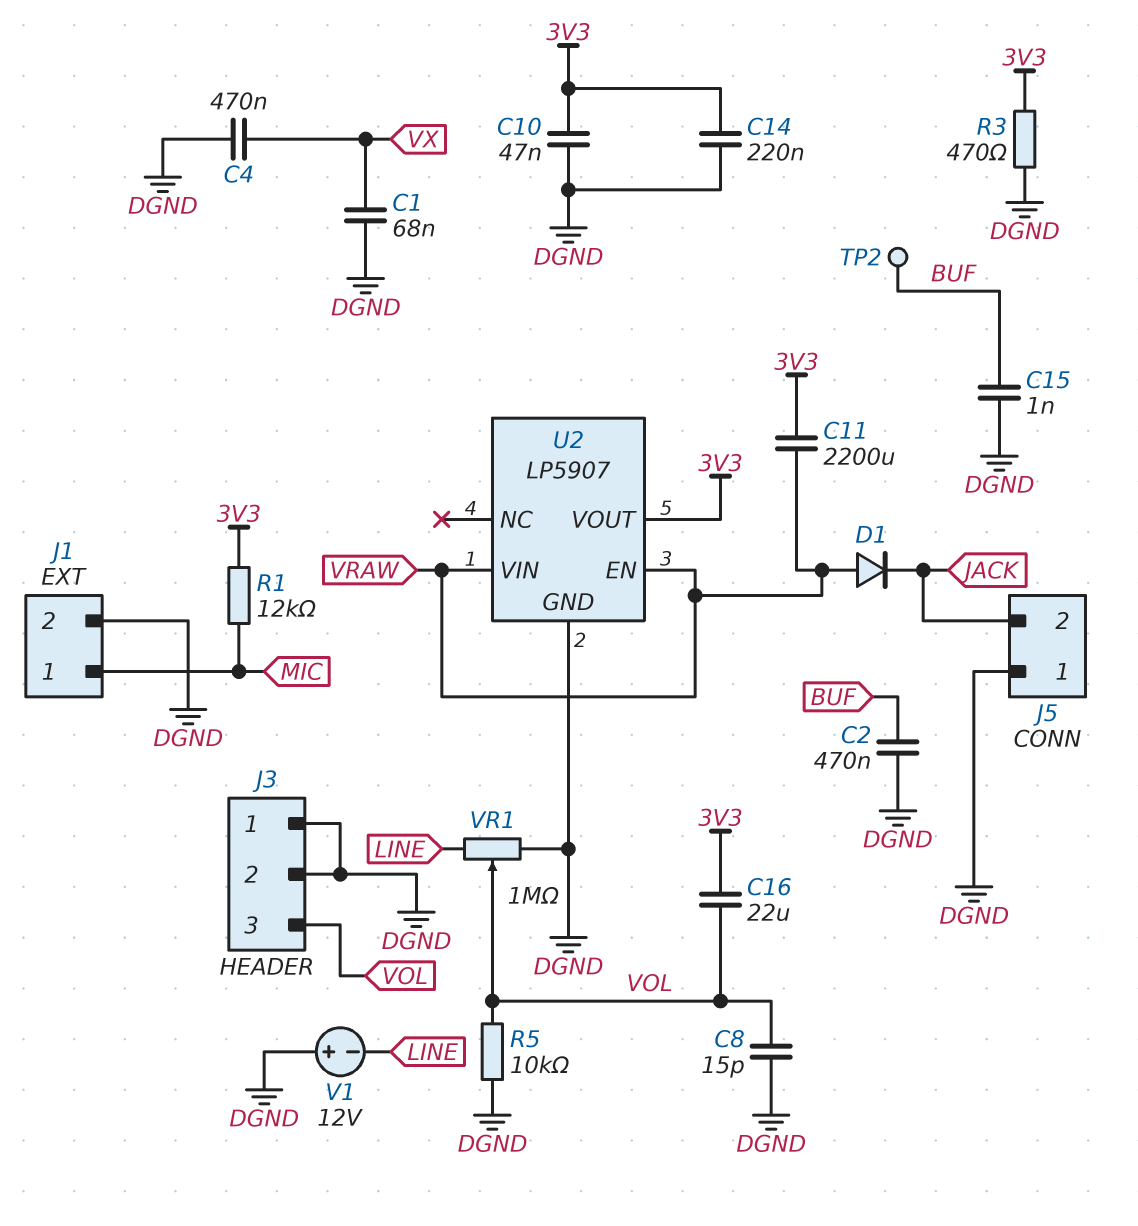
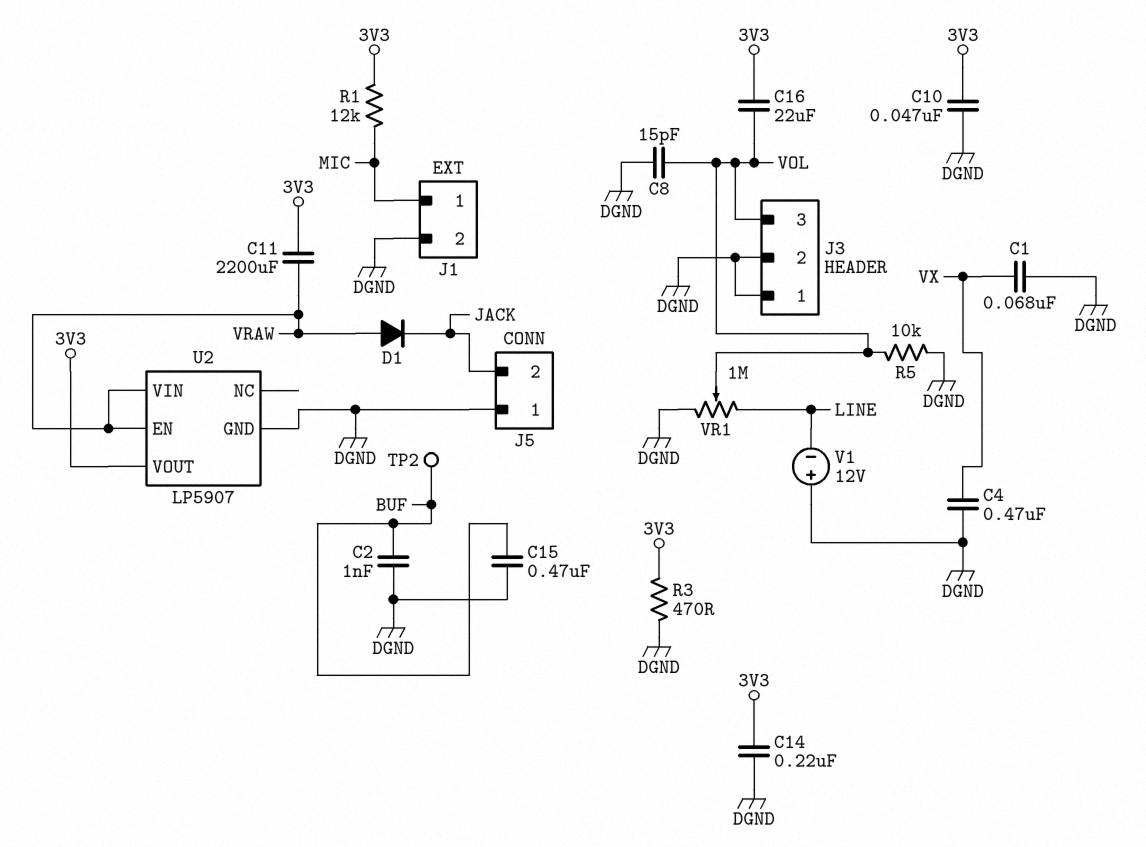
C2: 470nF (BUF, DGND) -> 1nF (BUF, DGND)
C15: 1nF (BUF, DGND) -> 470nF (BUF, DGND)

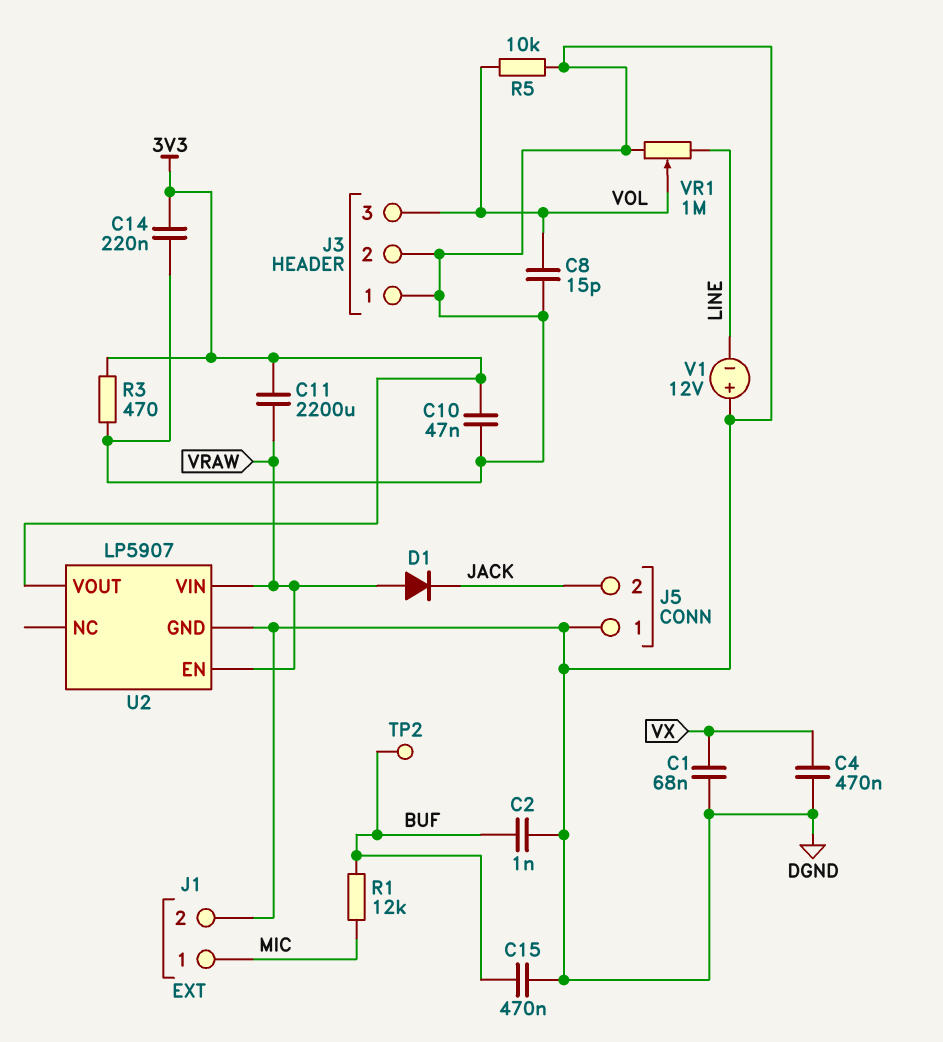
C16: 22uF (3V3, VOL) -> none
R1: 12k (3V3, MIC) -> 12k (BUF, MIC)

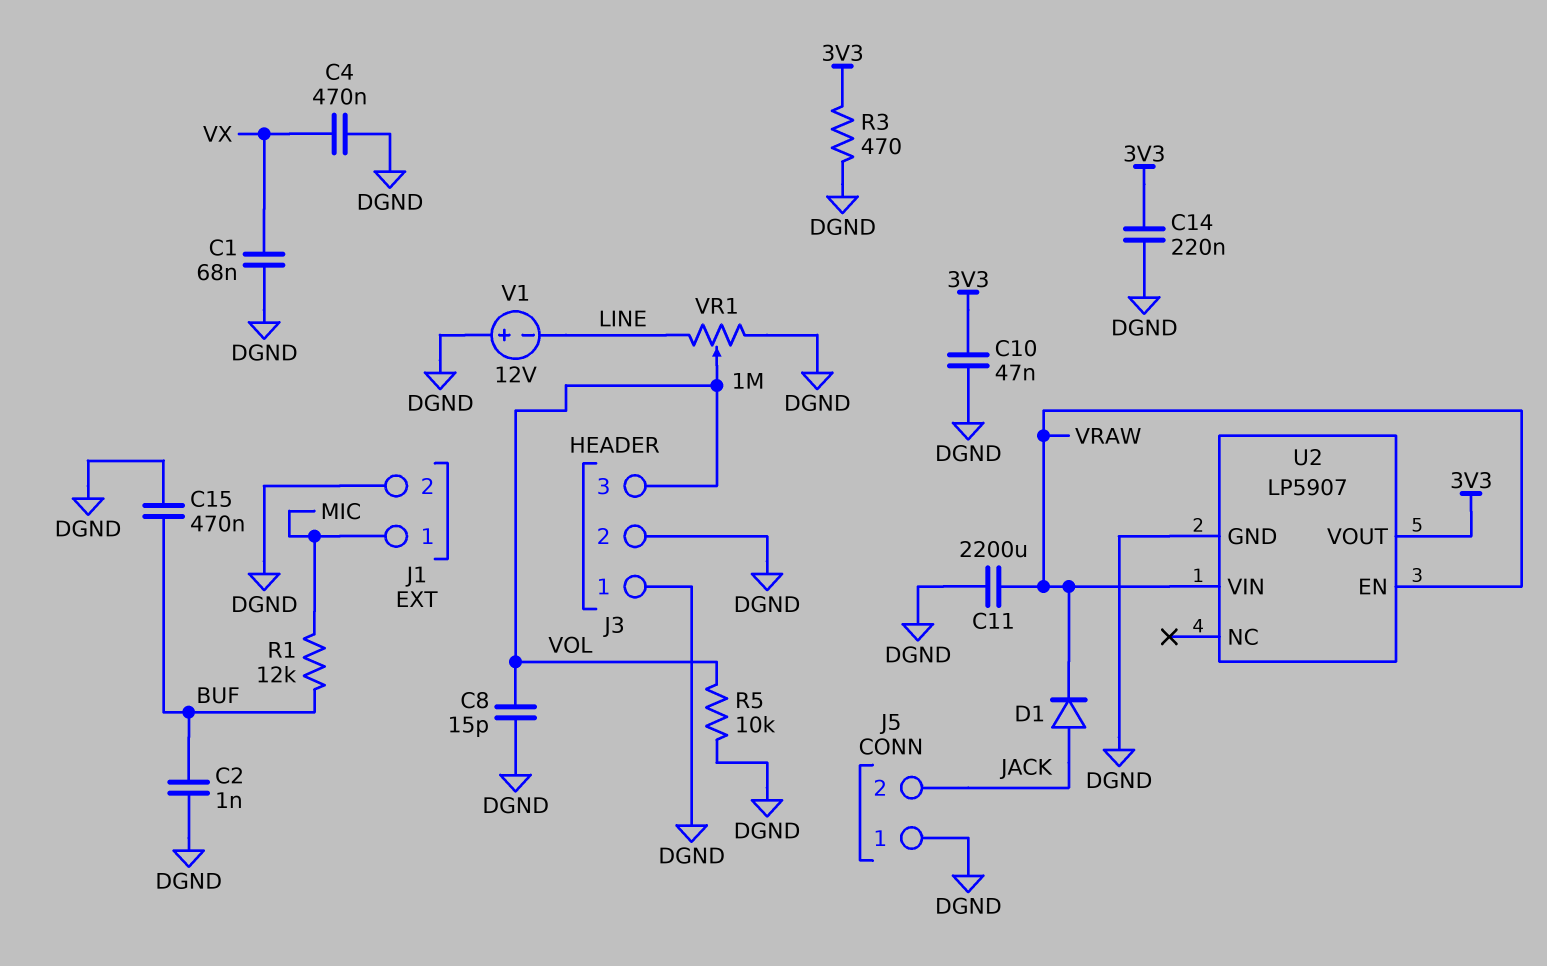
C11: 2200uF (3V3, VRAW) -> 2200uF (DGND, VRAW)
D1: diode (A VRAW, K JACK) -> diode (A JACK, K VRAW)
TP2: test point (BUF) -> none

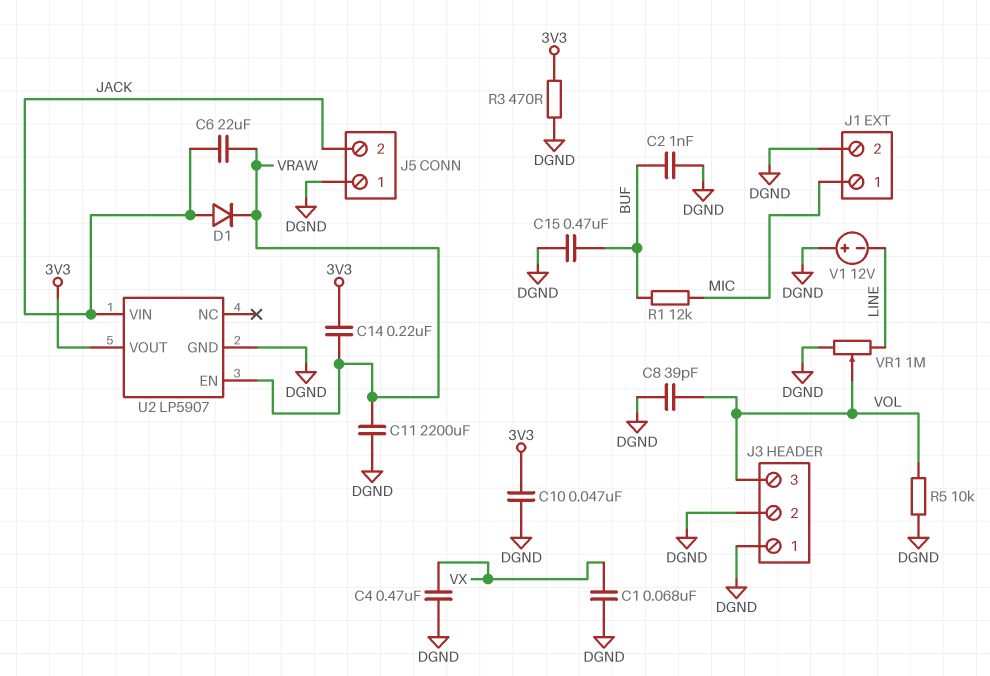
C6: none -> 22uF (JACK, VRAW)
C8: 15pF (DGND, VOL) -> 39pF (DGND, VOL)
C14: 220nF (3V3, DGND) -> 220nF (3V3, VRAW)
U2 pin VIN: VRAW -> JACK

